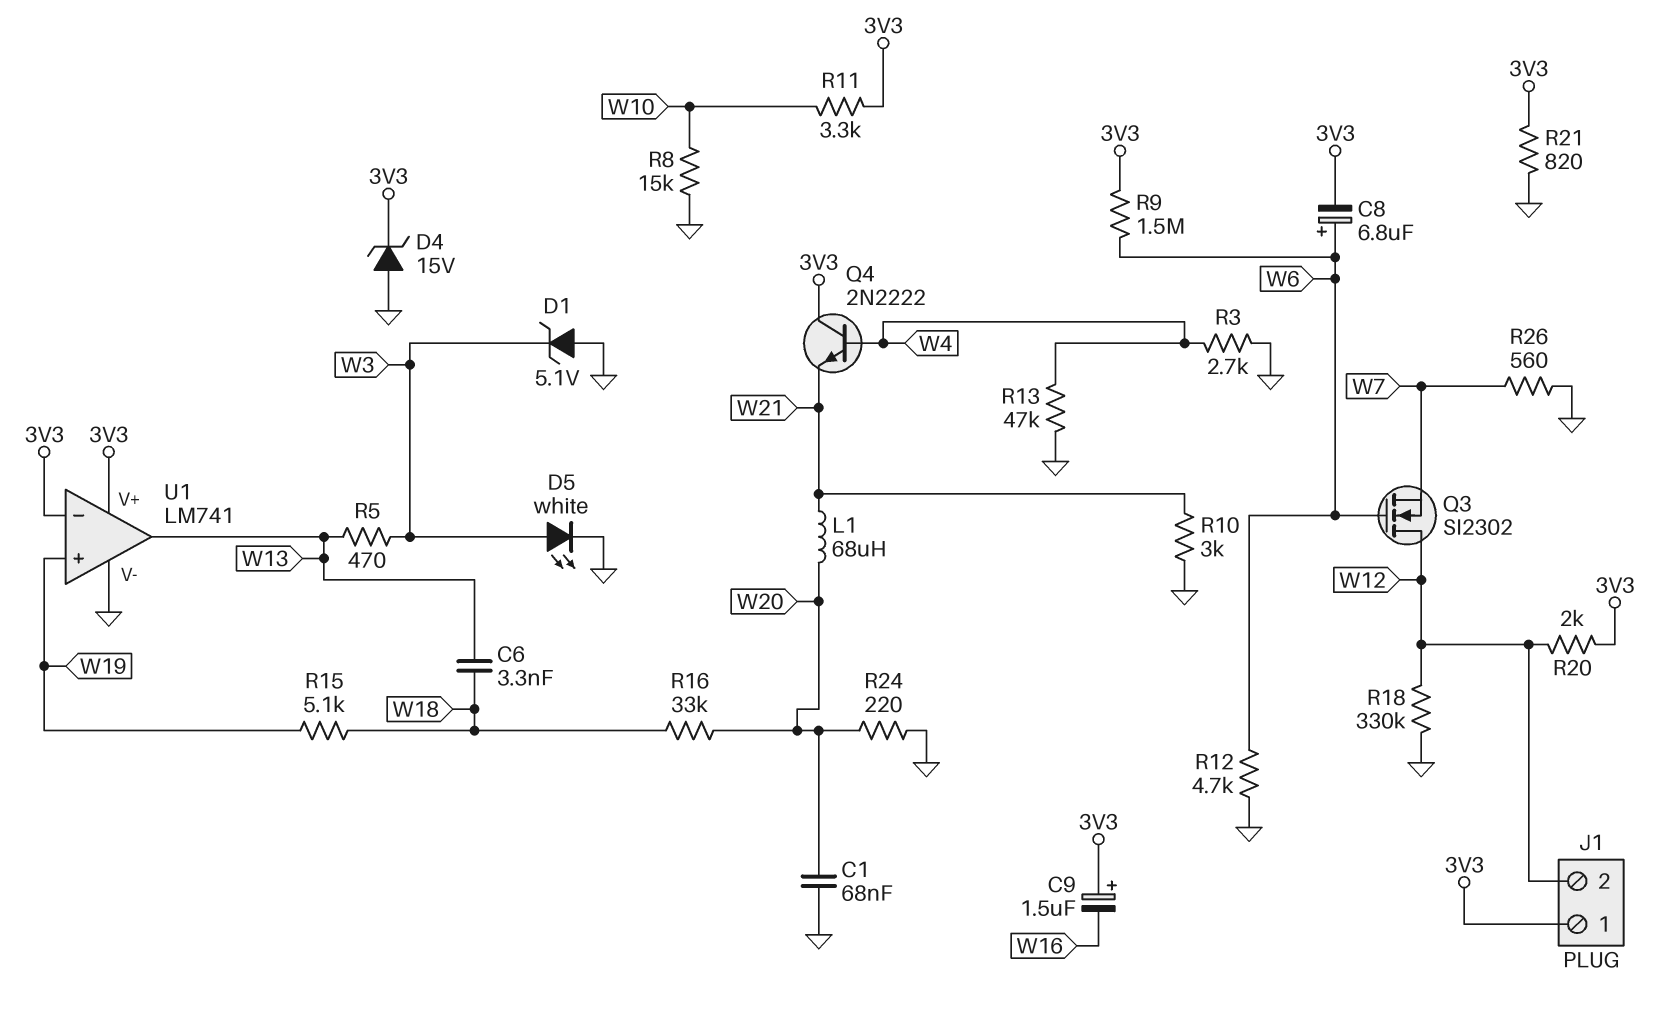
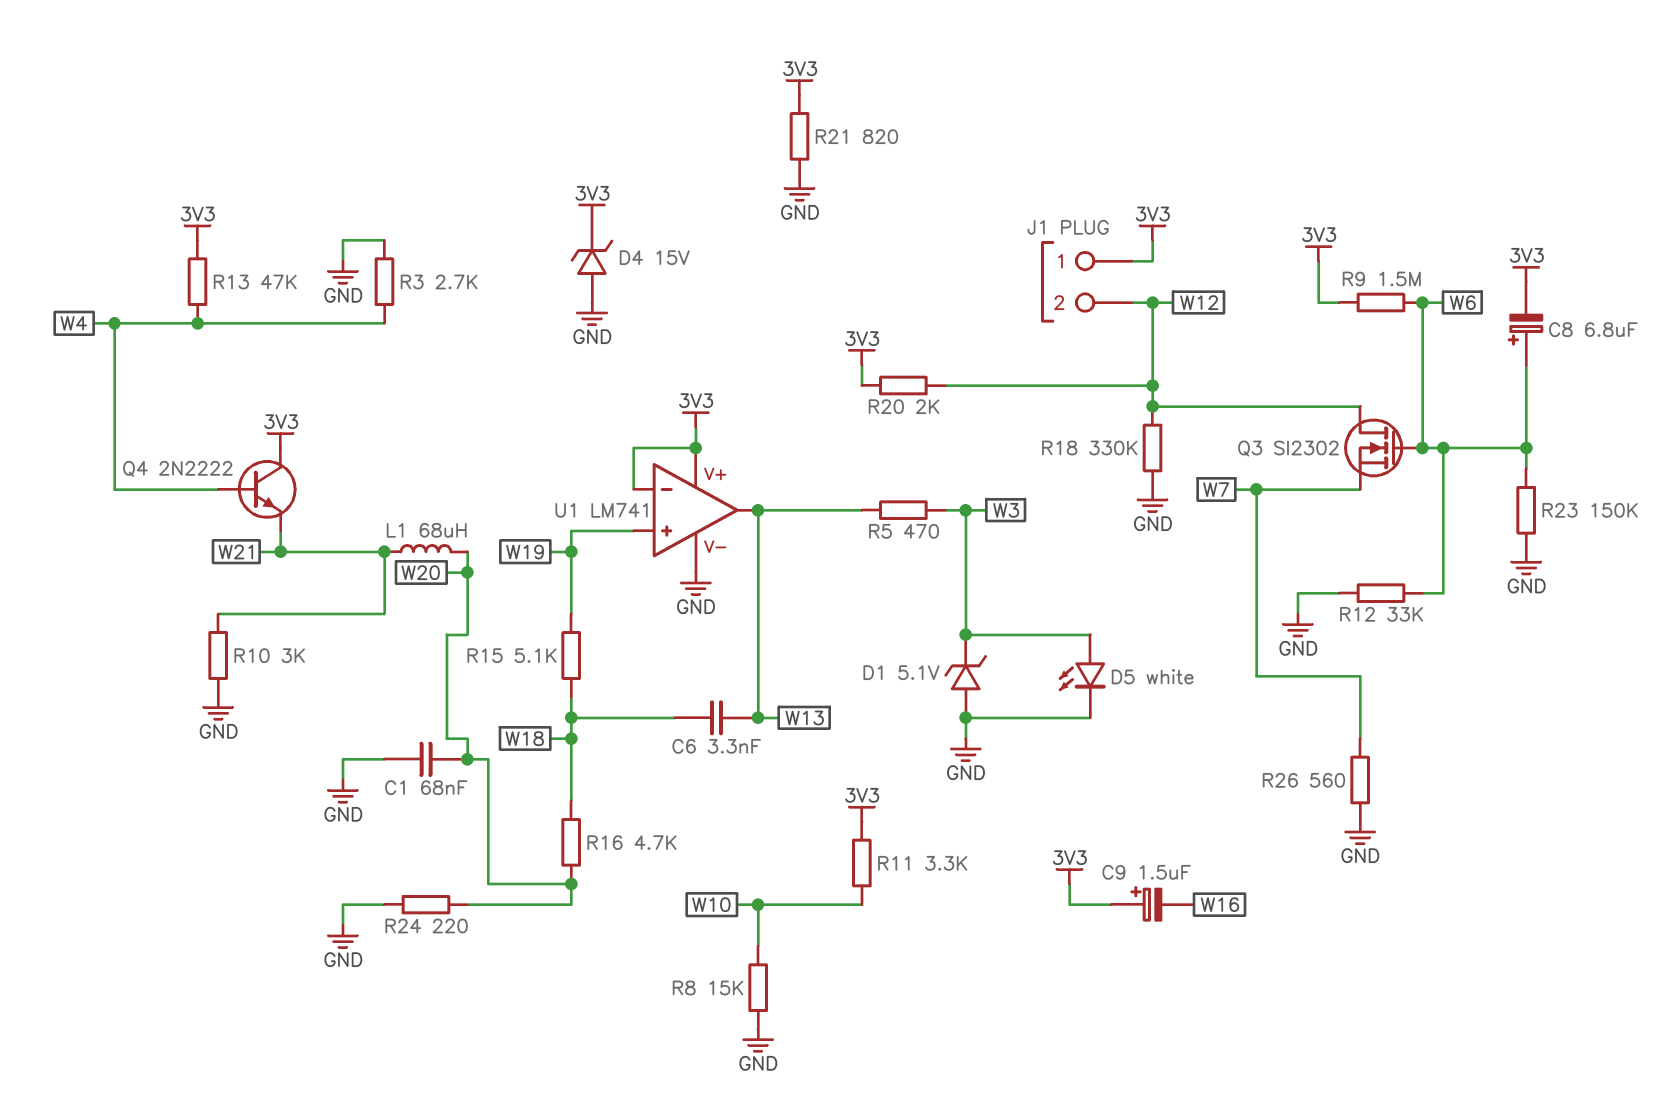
R12: 4.7k (GND, W6) -> 33k (GND, W6)
R13: 47k (GND, W4) -> 47k (3V3, W4)
R16: 33k (W18, W20) -> 4.7k (W18, W20)
R23: none -> 150k (GND, W6)

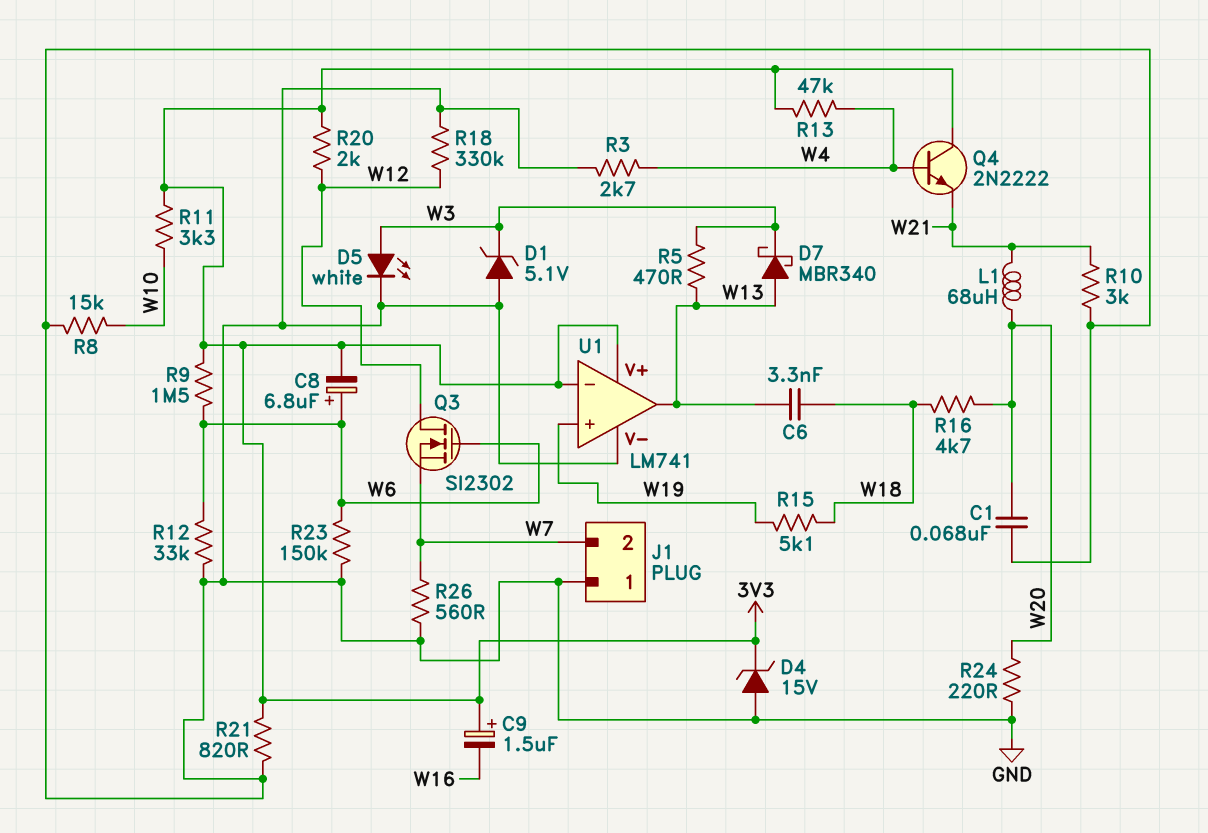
D7: none -> schottky MBR340 (A W13, K W3)
J1 pin 1: 3V3 -> GND
J1 pin 2: W12 -> W7

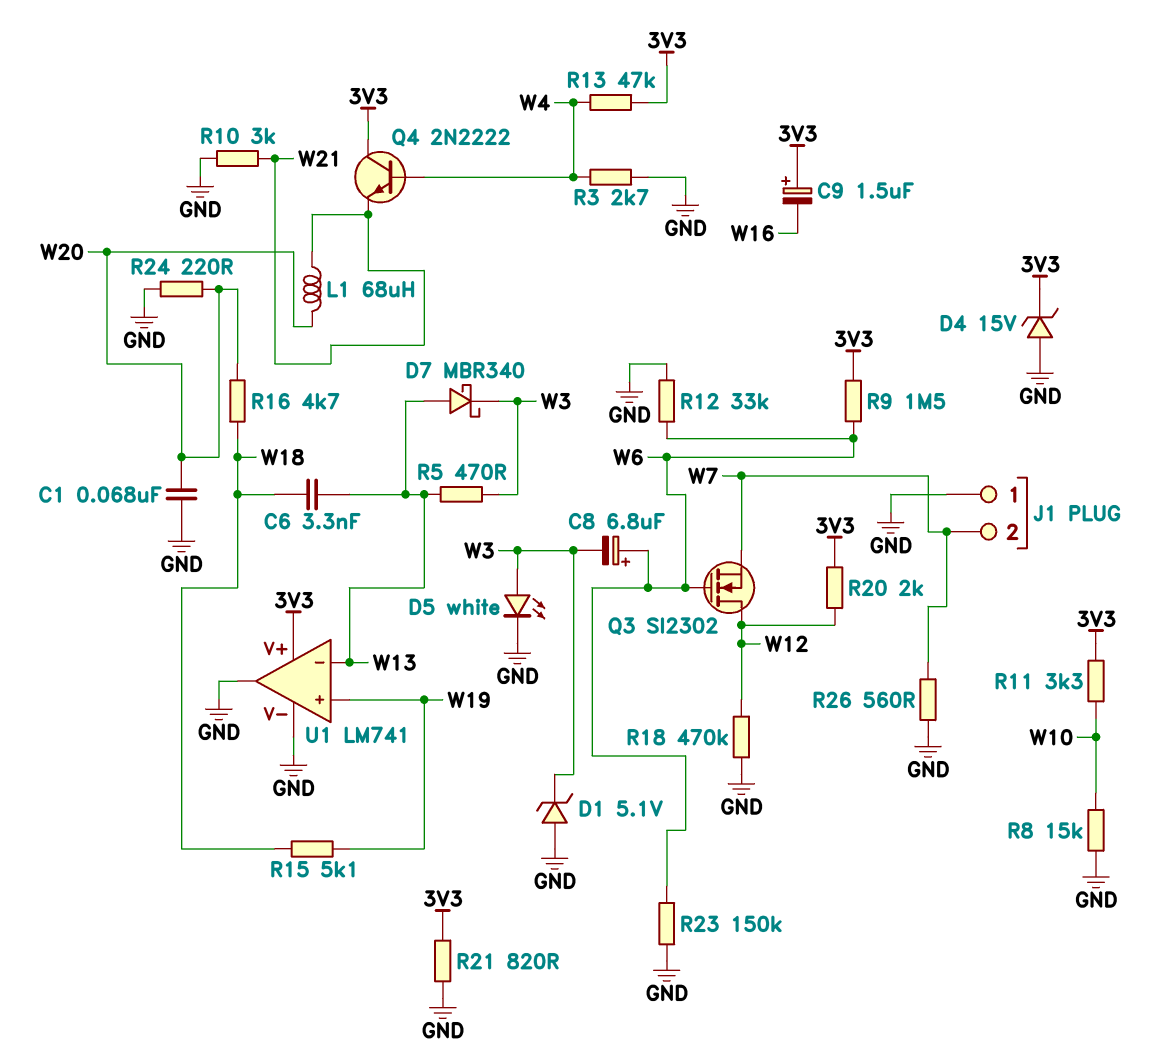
C8: 6.8uF (plus W6, minus 3V3) -> 6.8uF (plus W6, minus W3)
R18: 330k (GND, W12) -> 470k (GND, W12)
U1 pin in-: 3V3 -> W13
U1 pin out: W13 -> GND

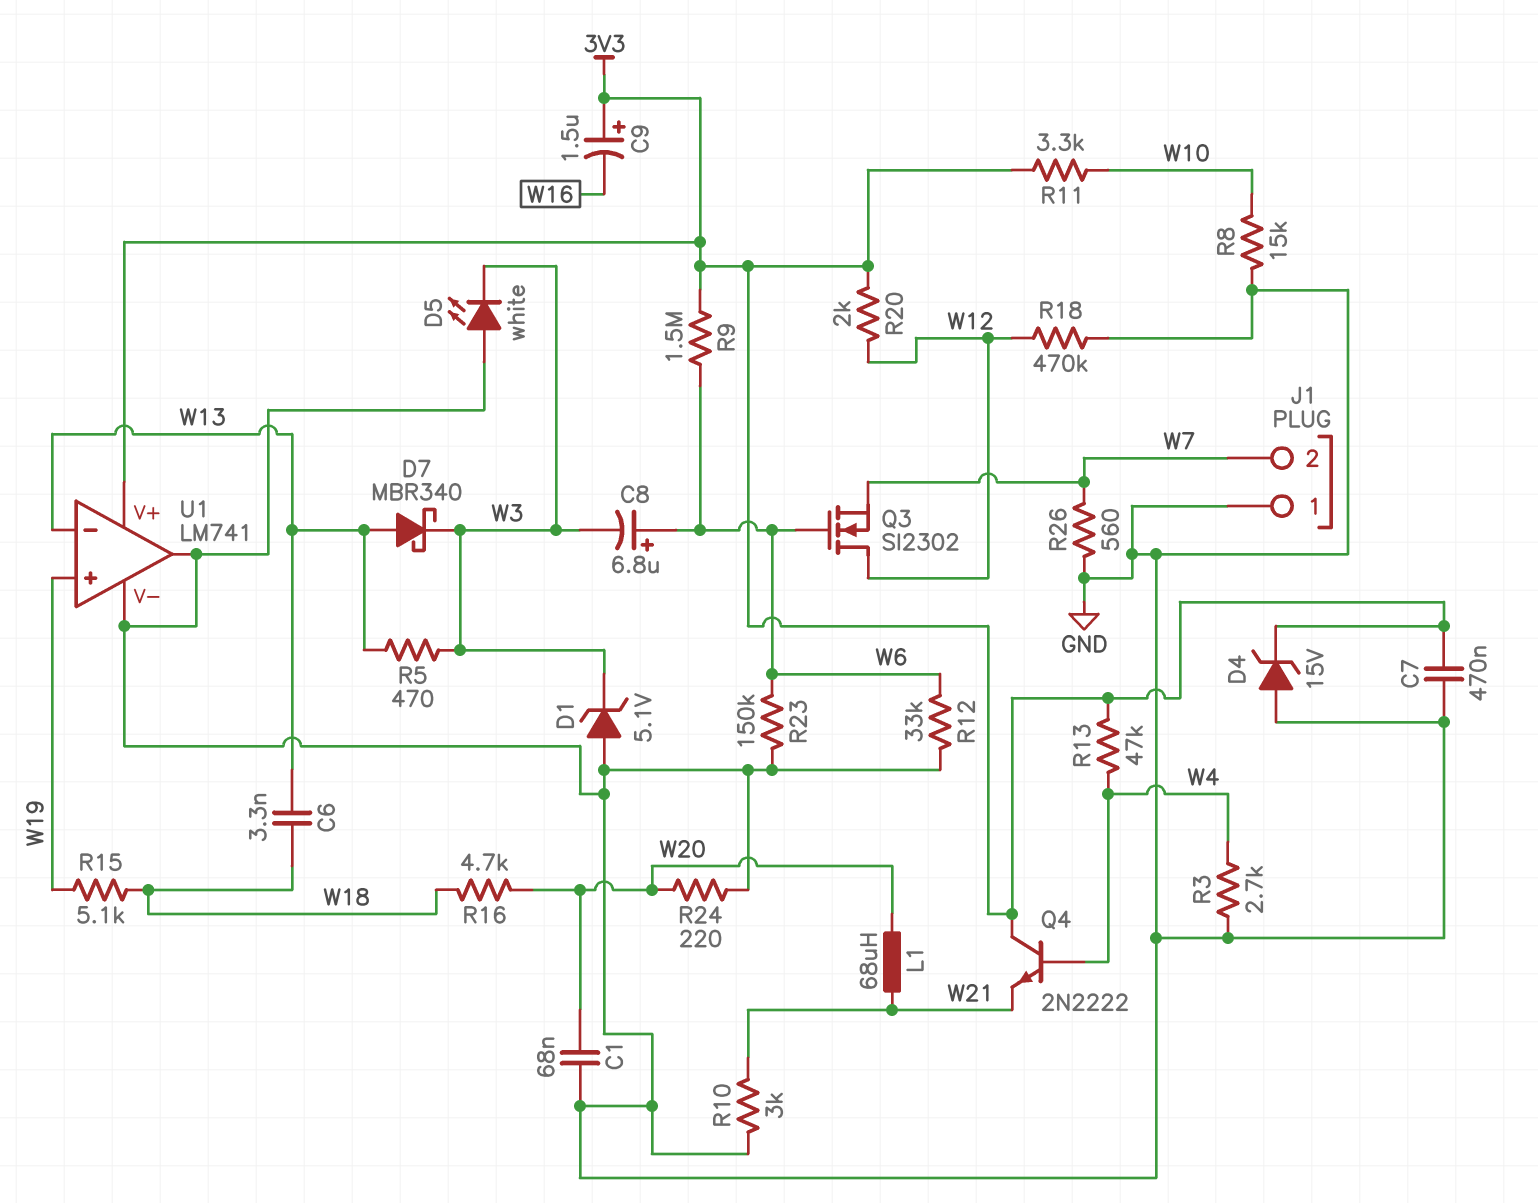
C7: none -> 470nF (3V3, GND)
D5: LED white (A W3, K GND) -> LED white (A GND, K W3)
R21: 820 (3V3, GND) -> none

